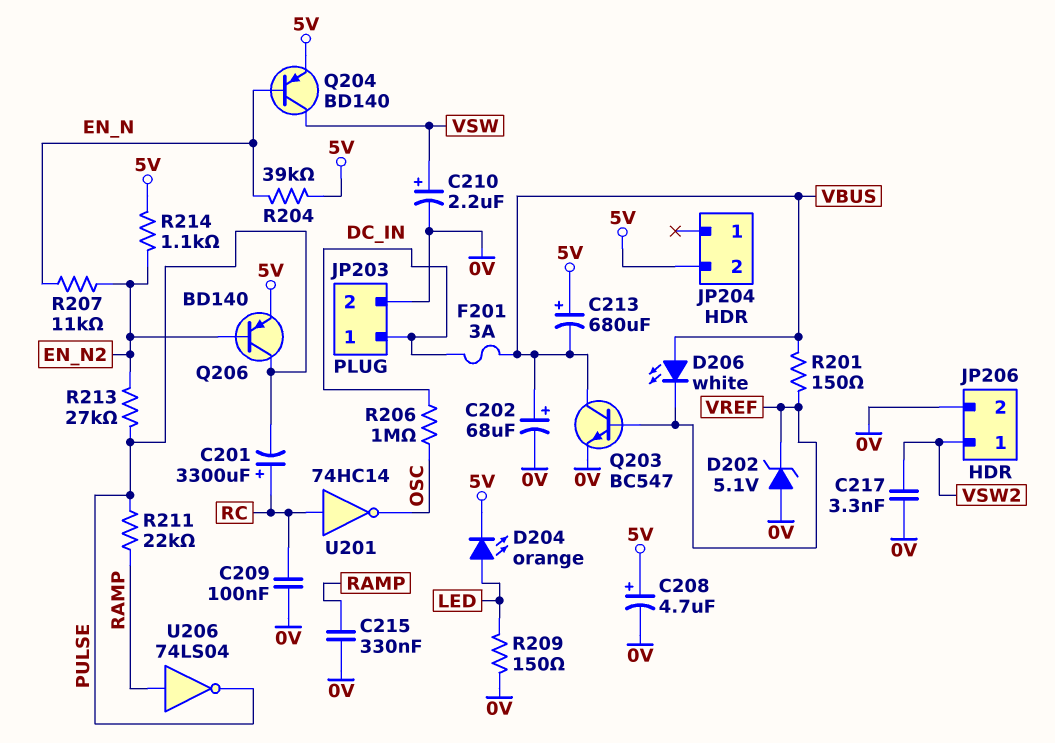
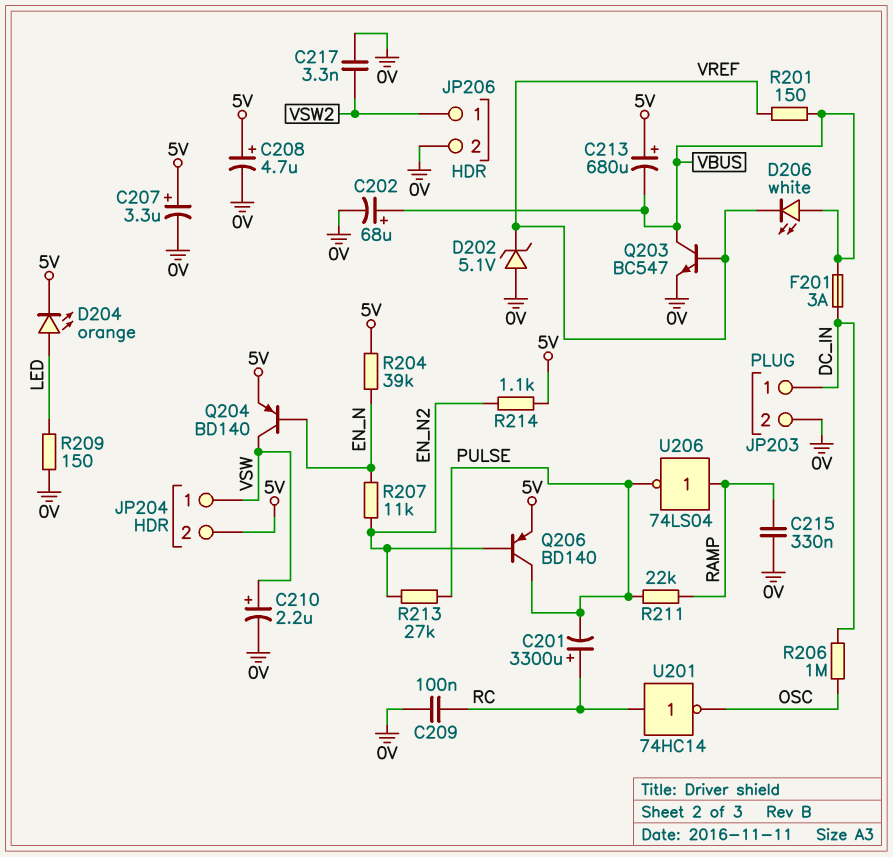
C207: none -> 3.3uF (plus 5V, minus 0V)
JP204 pin 1: none -> VSW

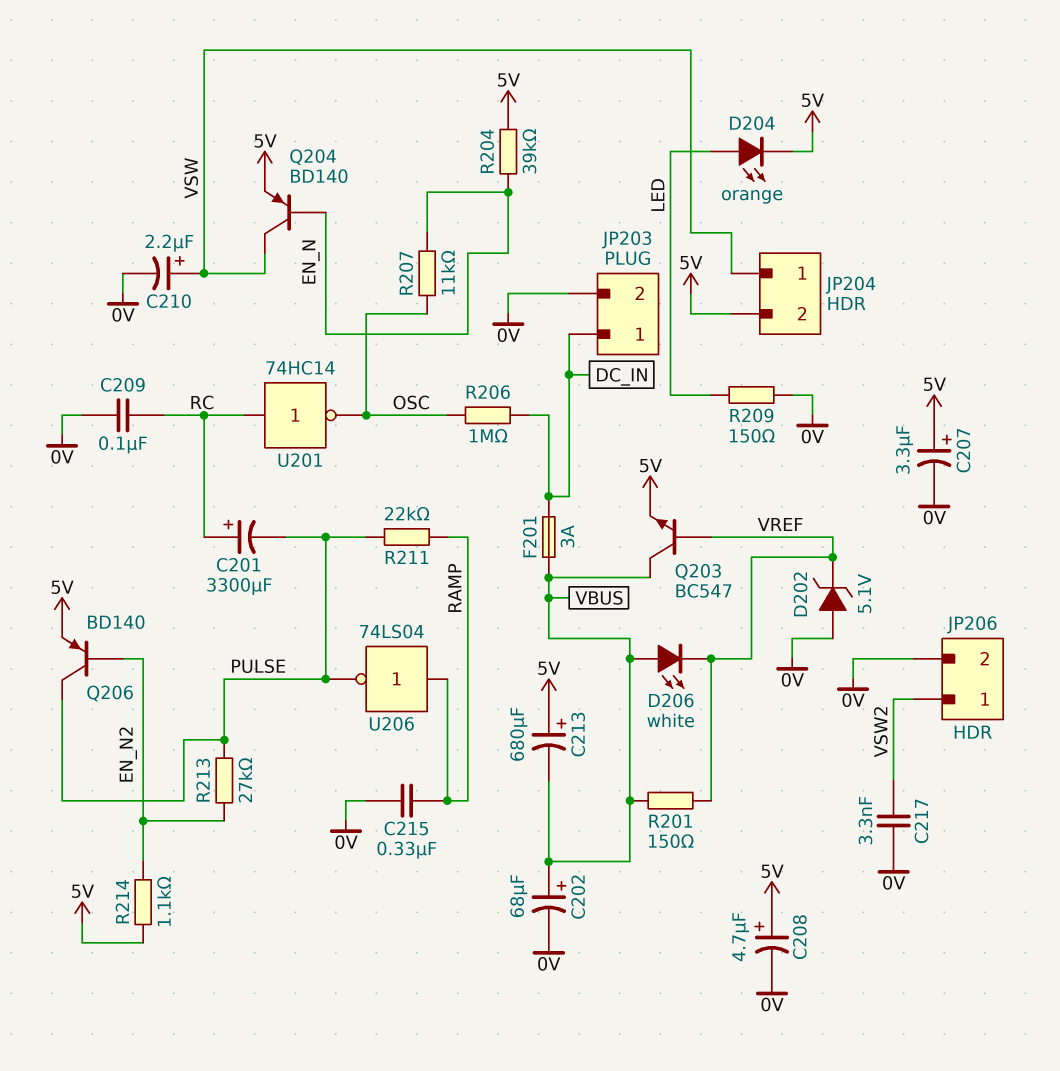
Q203: NPN BC547 (B VREF, C VBUS, E 0V) -> NPN BC547 (B VREF, C VBUS, E 5V)
R207: 11k (EN_N, EN_N2) -> 11k (EN_N, OSC)

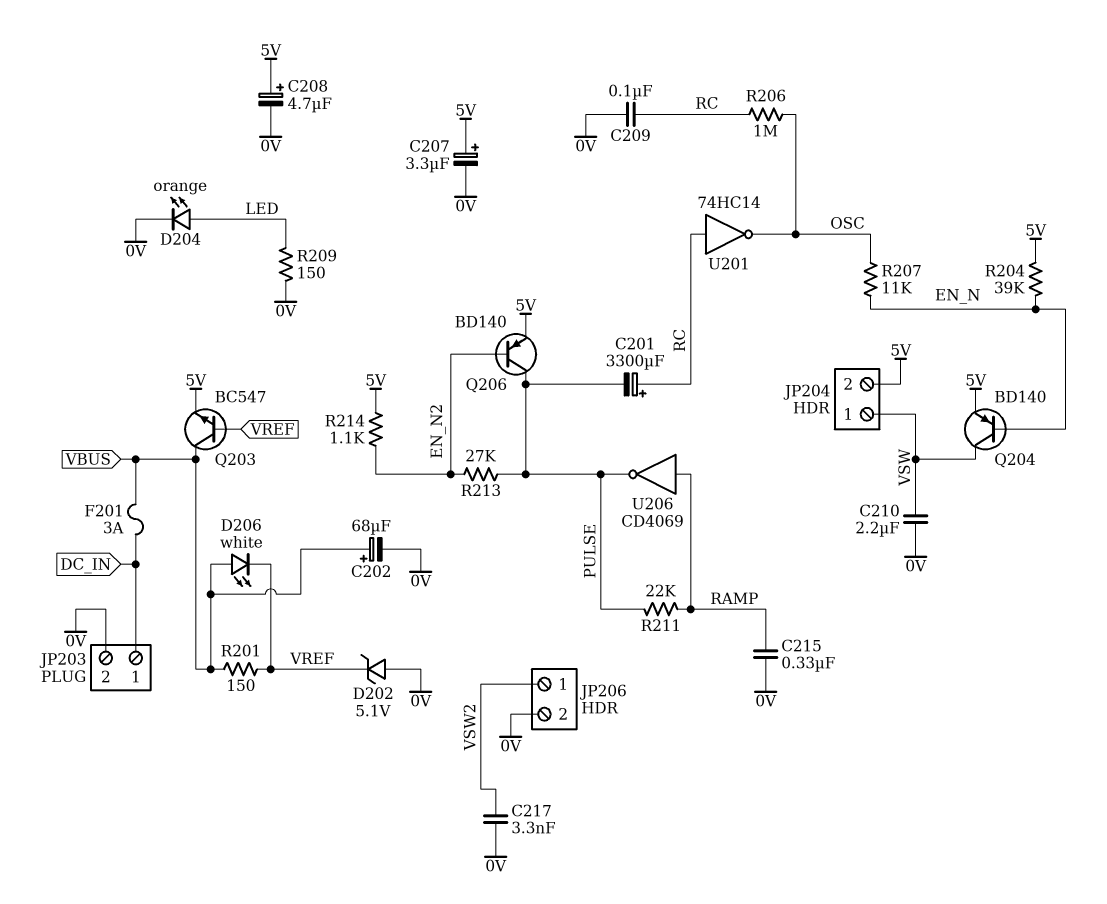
C210: 2.2uF (plus VSW, minus 0V) -> 2.2uF (0V, VSW)
C213: 680uF (plus 5V, minus VBUS) -> none
D204: LED orange (A LED, K 5V) -> LED orange (A LED, K 0V)
R206: 1M (DC_IN, OSC) -> 1M (OSC, RC)
U206: NOT 74LS04 (in RAMP, out PULSE) -> NOT CD4069 (in RAMP, out PULSE)

